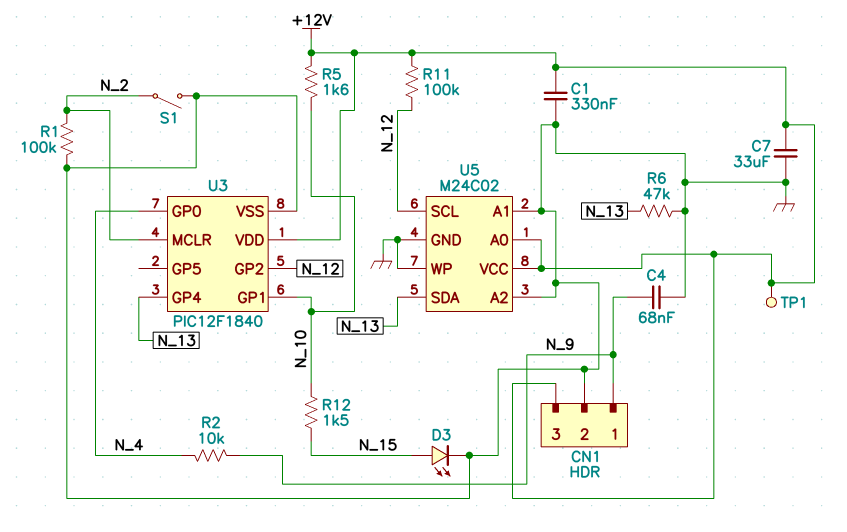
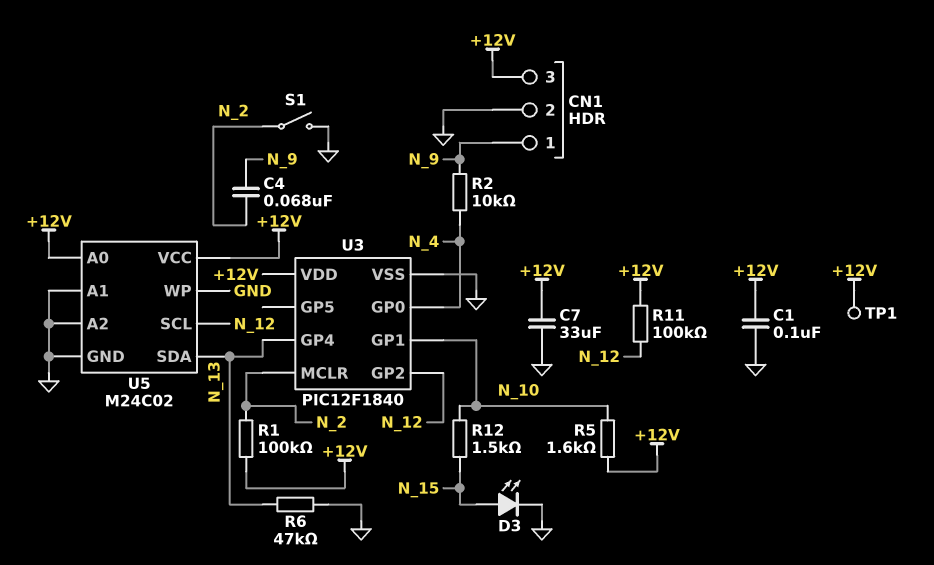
C1: 330nF (+12V, GND) -> 100nF (+12V, GND)
C4: 68nF (GND, N_9) -> 68nF (N_2, N_9)
R1: 100k (GND, N_2) -> 100k (+12V, N_2)

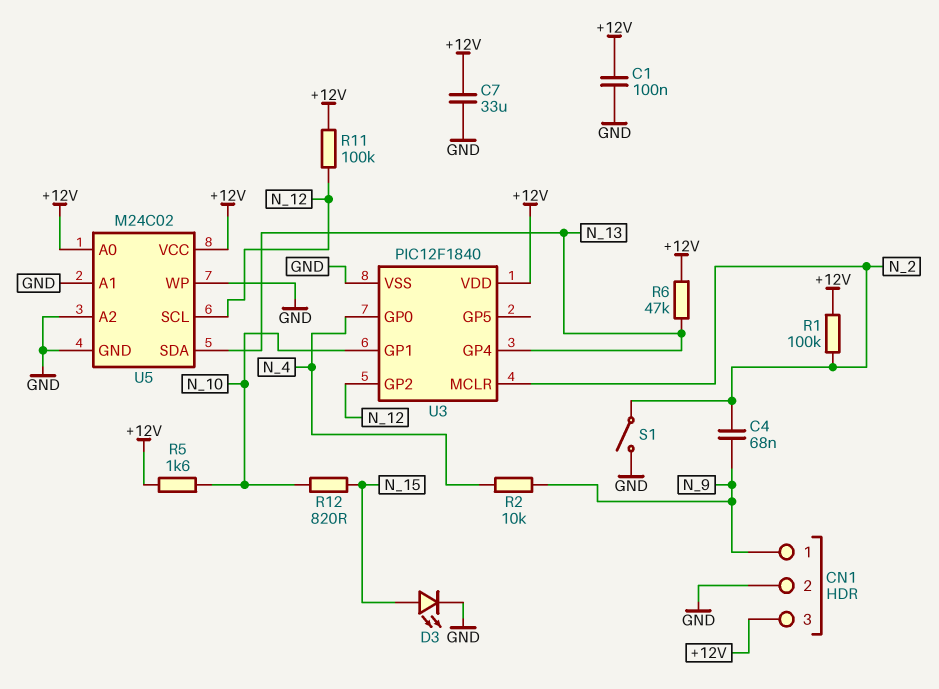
R6: 47k (GND, N_13) -> 47k (+12V, N_13)
R12: 1.5k (N_10, N_15) -> 820 (N_10, N_15)
TP1: test point (+12V) -> none

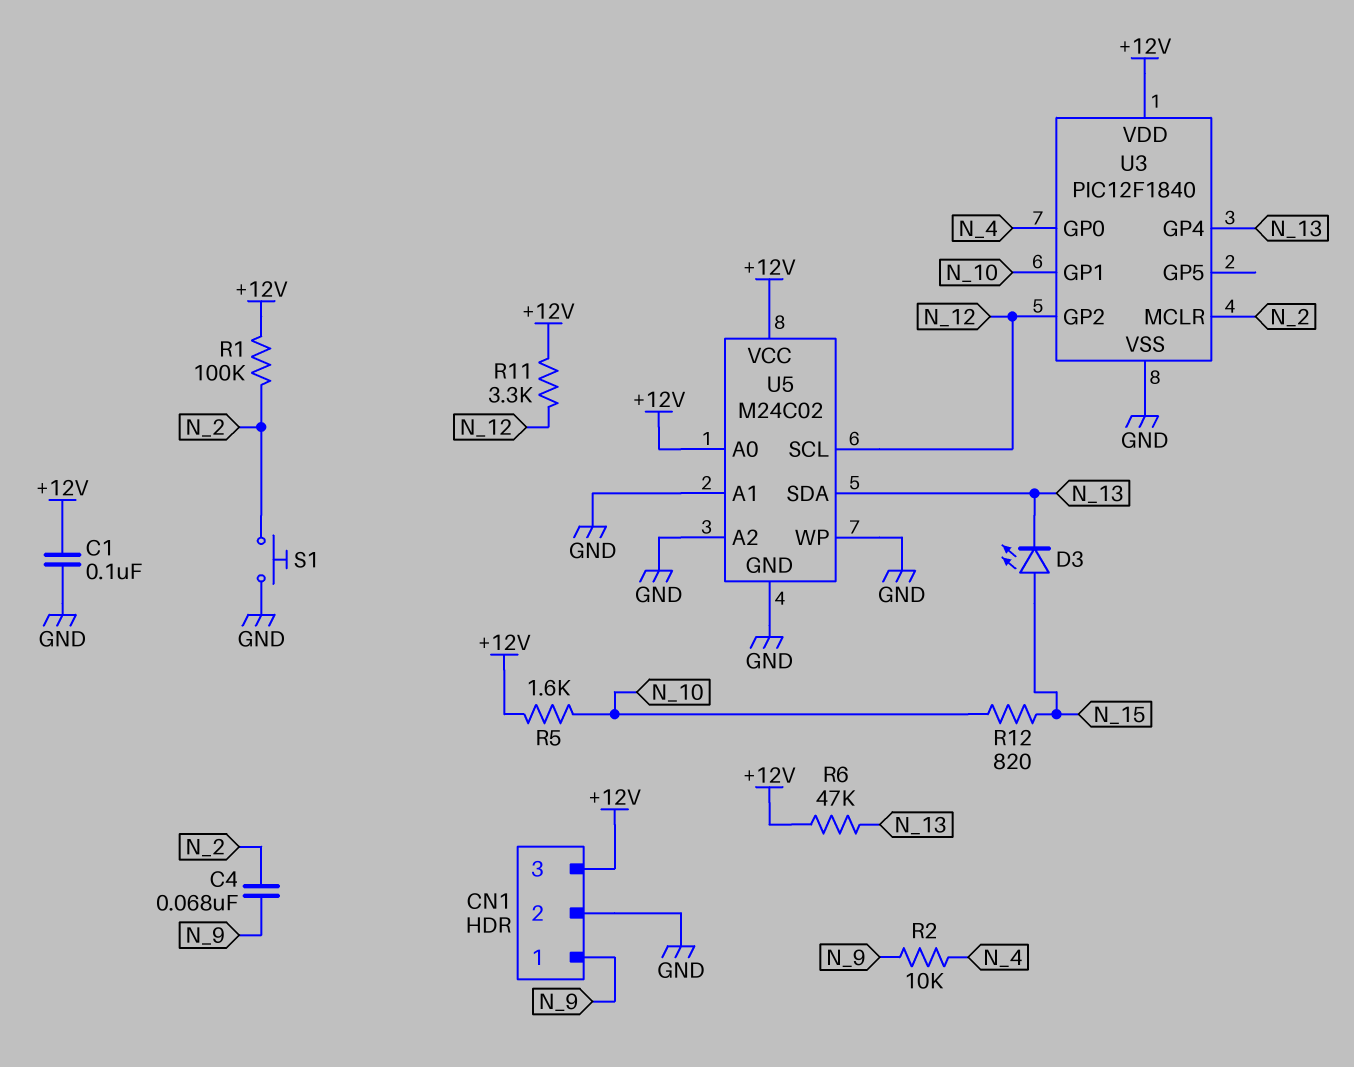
C7: 33uF (+12V, GND) -> none
D3: LED (A N_15, K GND) -> LED (A N_15, K N_13)
R11: 100k (+12V, N_12) -> 3.3k (+12V, N_12)
S1: switch (GND, N_2) -> button (GND, N_2)

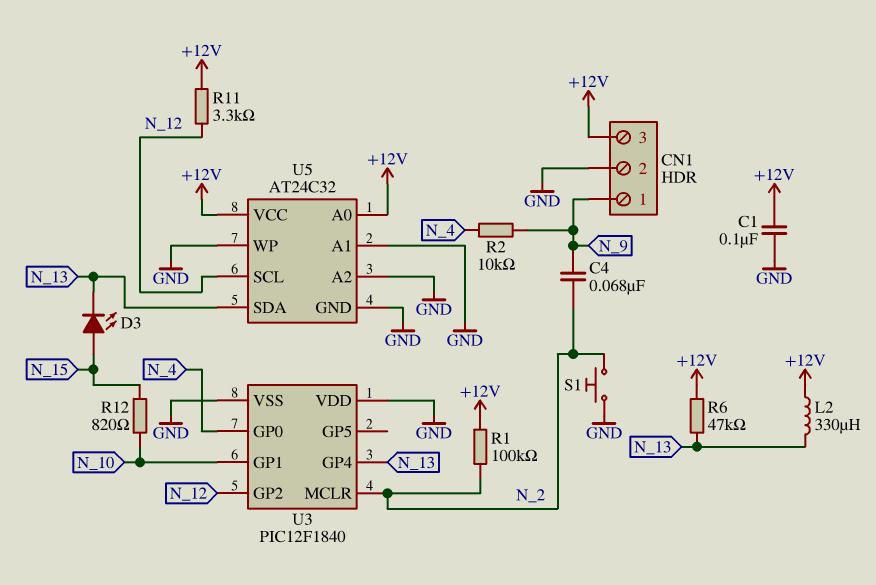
L2: none -> 330uH (+12V, N_13)
R5: 1.6k (+12V, N_10) -> none
U3 pin VDD: +12V -> GND
U5: M24C02 -> AT24C32

